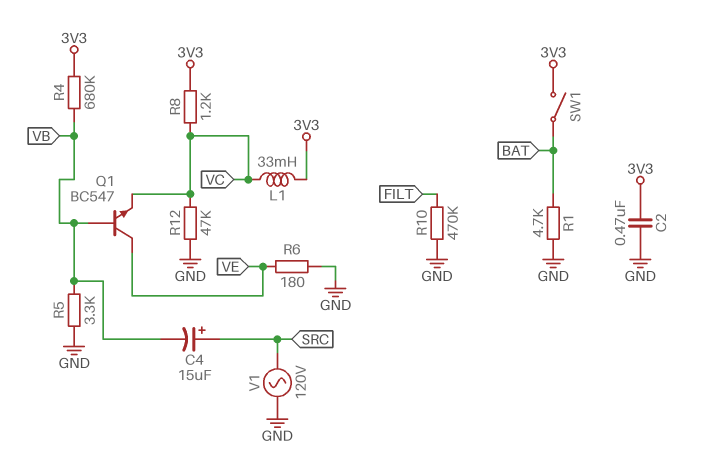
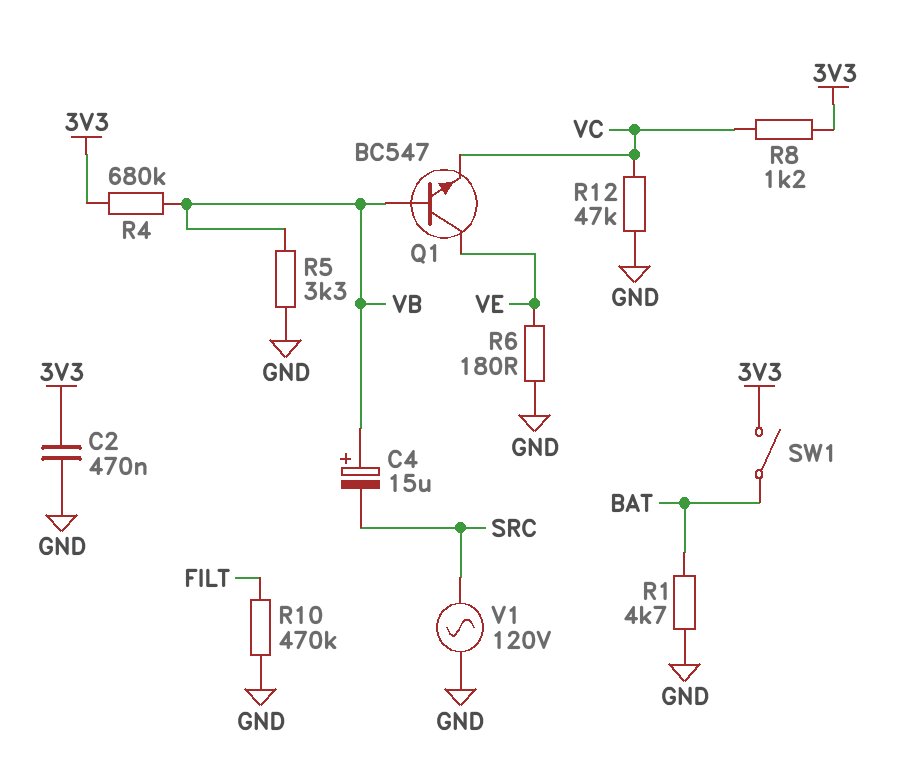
C4: 15uF (plus SRC, minus VB) -> 15uF (plus VB, minus SRC)
L1: 33mH (3V3, VC) -> none

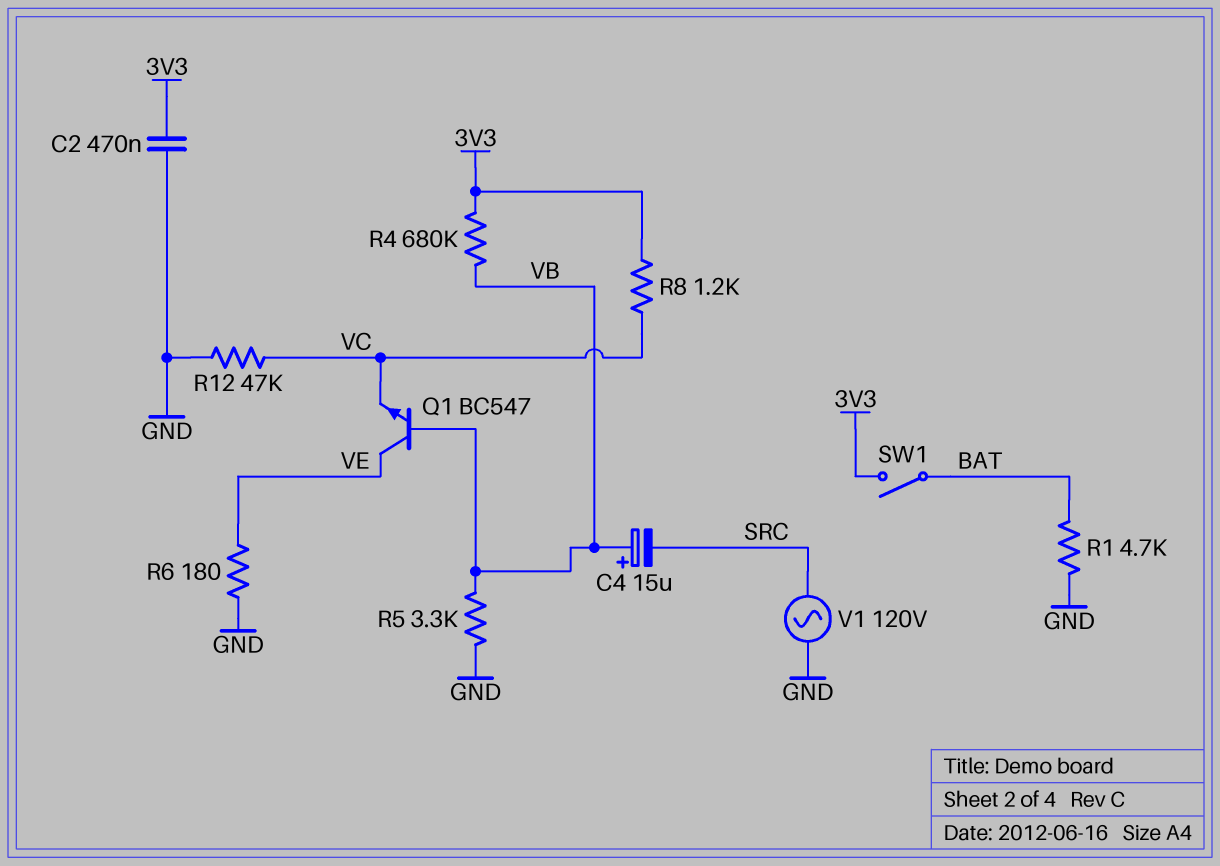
R10: 470k (FILT, GND) -> none

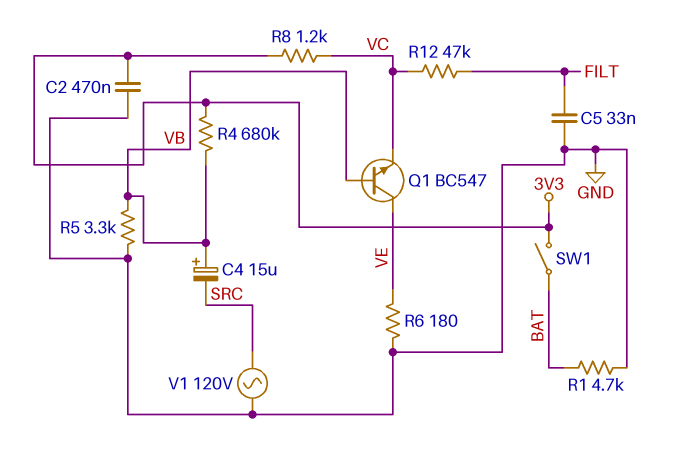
C5: none -> 33nF (FILT, GND)
R12: 47k (GND, VC) -> 47k (FILT, VC)

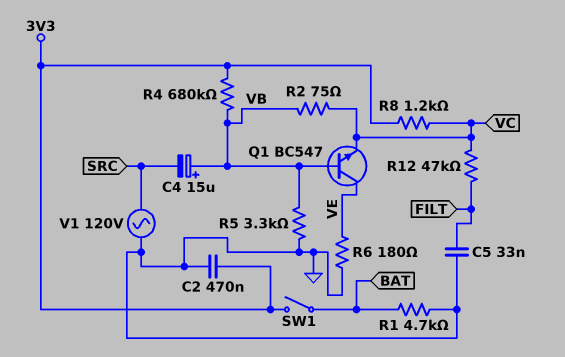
R2: none -> 75 (VB, VC)

